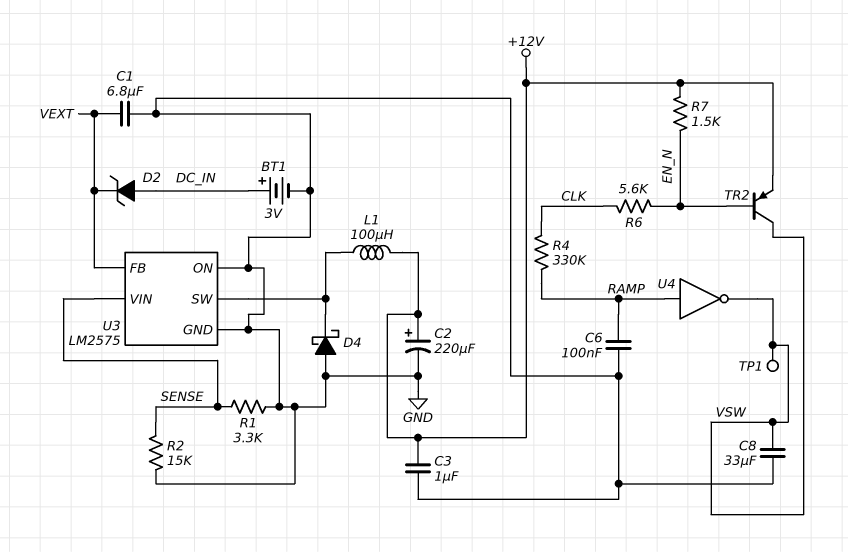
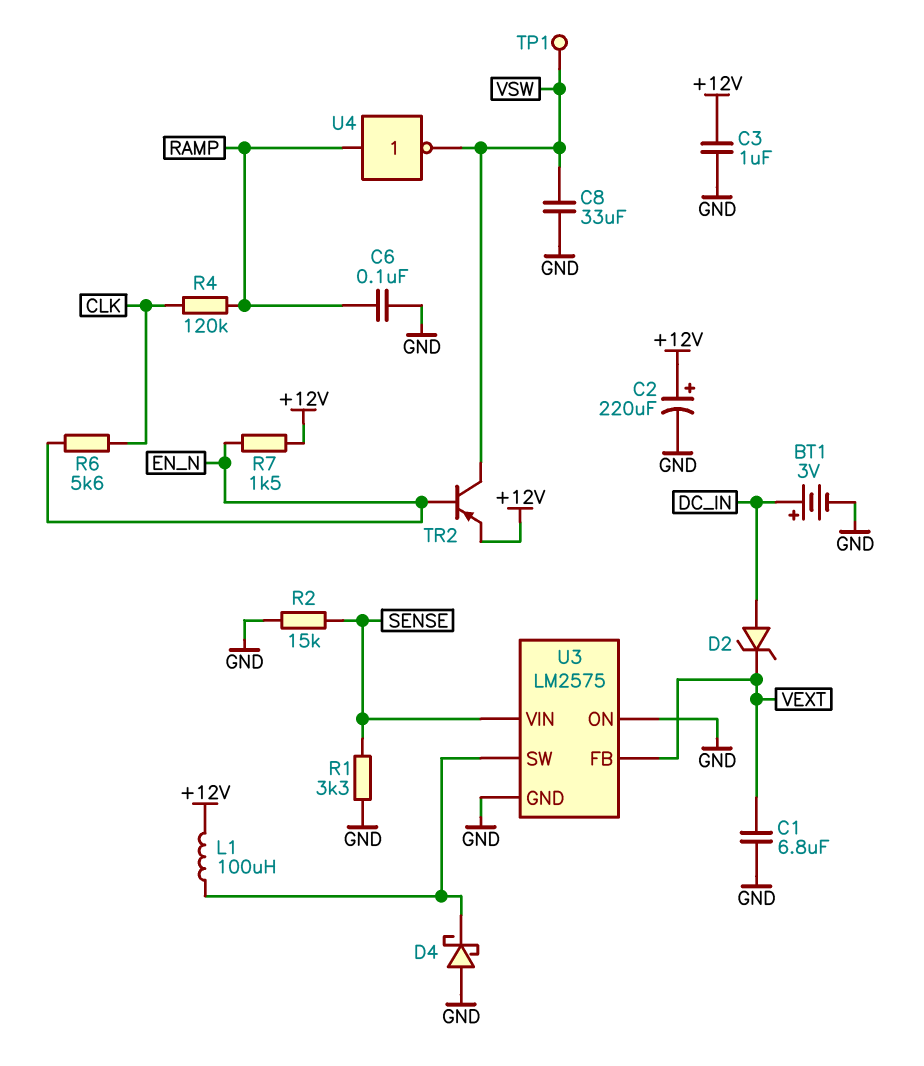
R4: 330k (CLK, RAMP) -> 120k (CLK, RAMP)

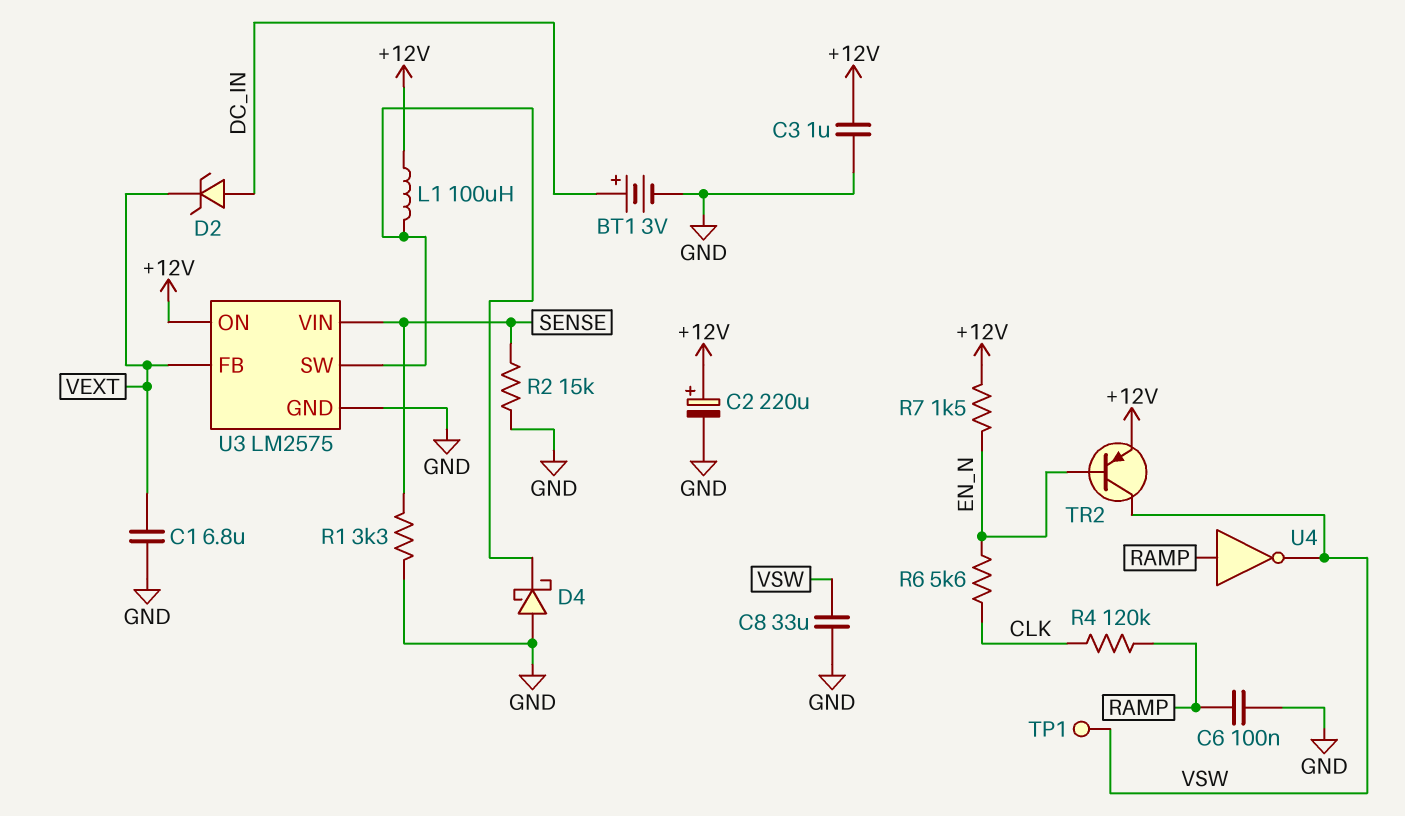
U3 pin ON: GND -> +12V

